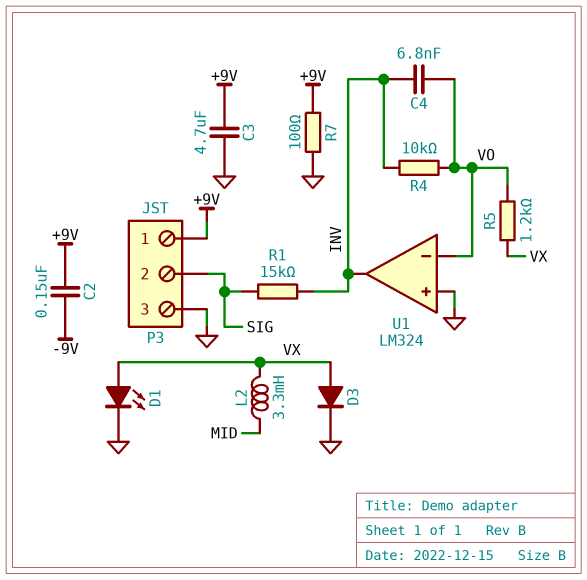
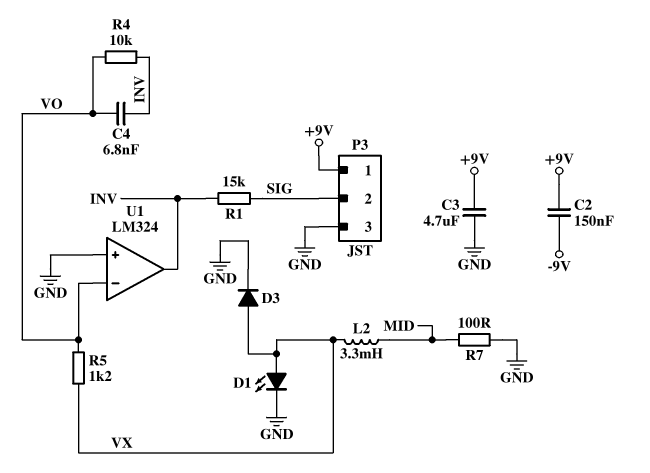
R7: 100 (+9V, GND) -> 100 (GND, MID)

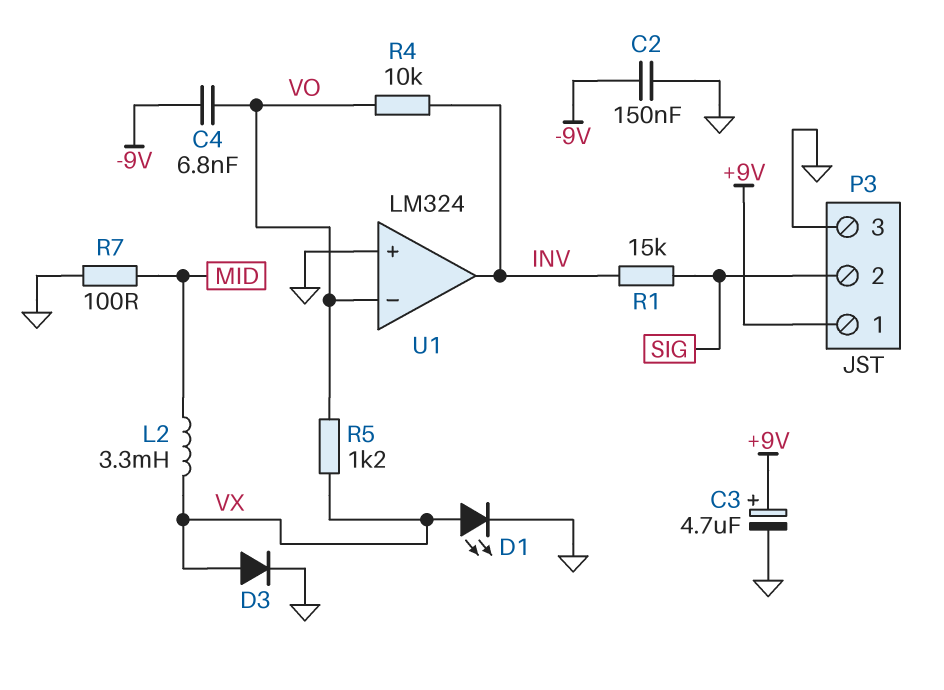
C2: 150nF (+9V, -9V) -> 150nF (-9V, GND)
C3: 4.7uF (+9V, GND) -> 4.7uF (plus +9V, minus GND)
C4: 6.8nF (INV, VO) -> 6.8nF (-9V, VO)

